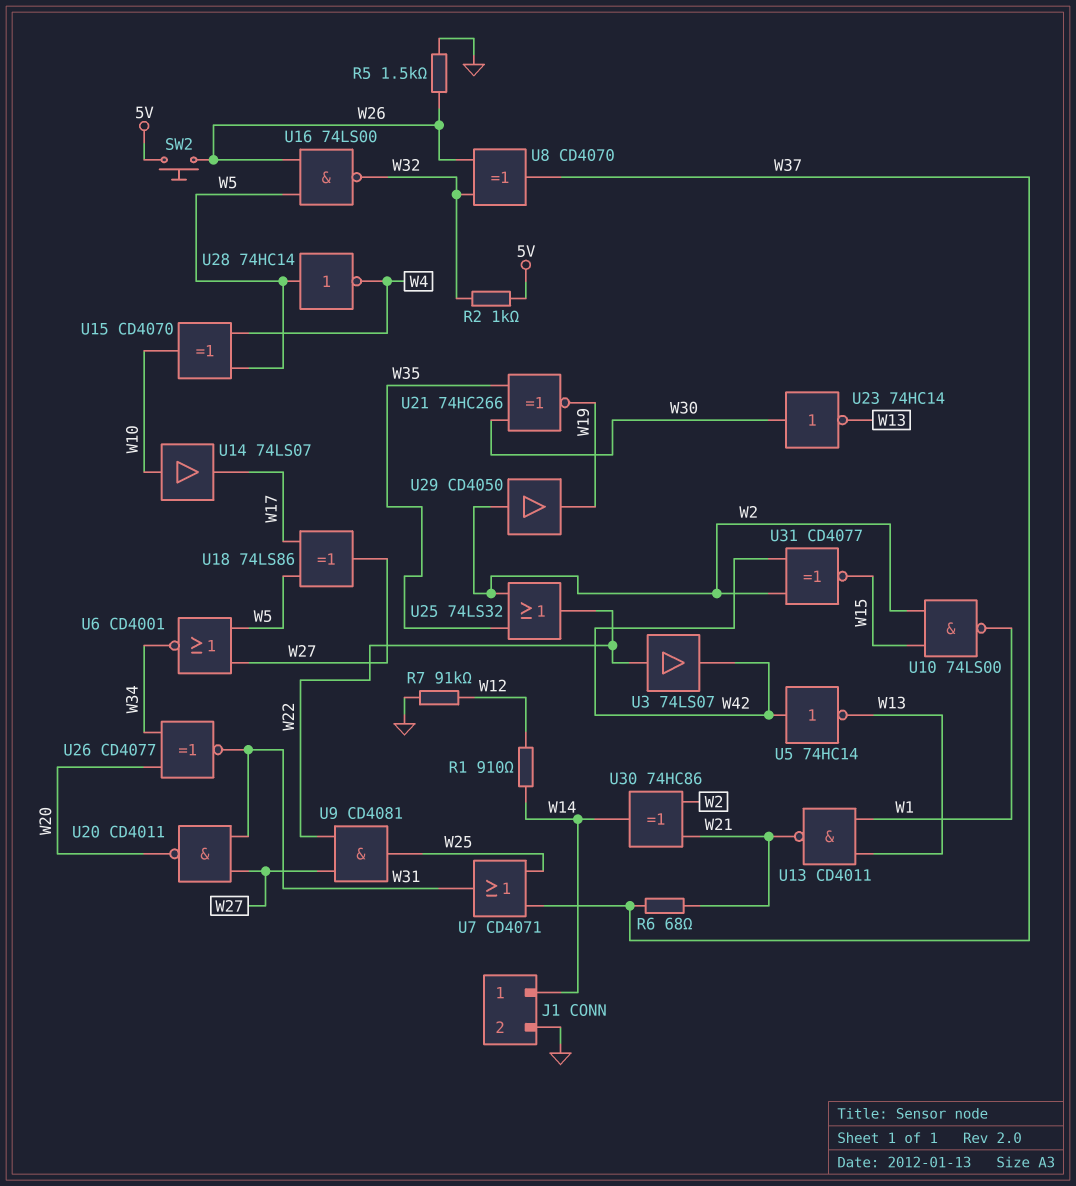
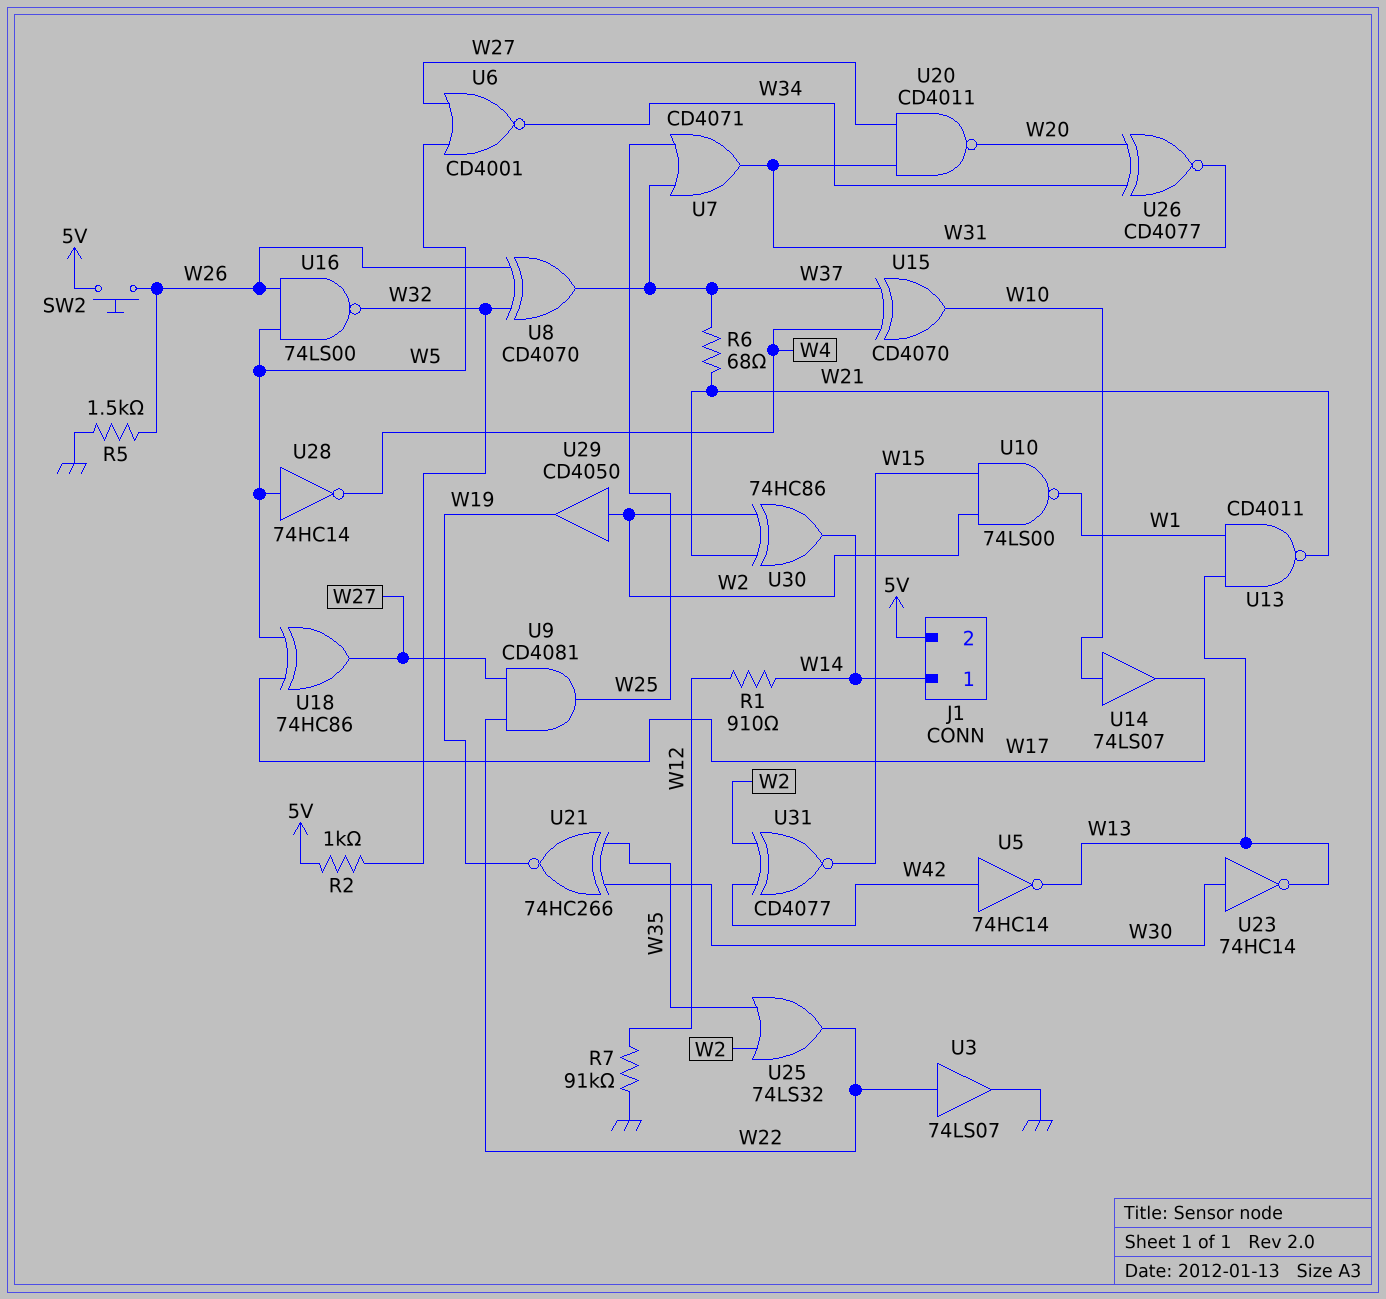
J1 pin 2: GND -> 5V
U3: buffer 74LS07 (in W22, out W42) -> buffer 74LS07 (in W22, out GND)
U15: XOR CD4070 (in W4, in W5, out W10) -> XOR CD4070 (in W4, in W37, out W10)
U18: XOR 74LS86 (in W5, in W17, out W27) -> XOR 74HC86 (in W5, in W17, out W27)

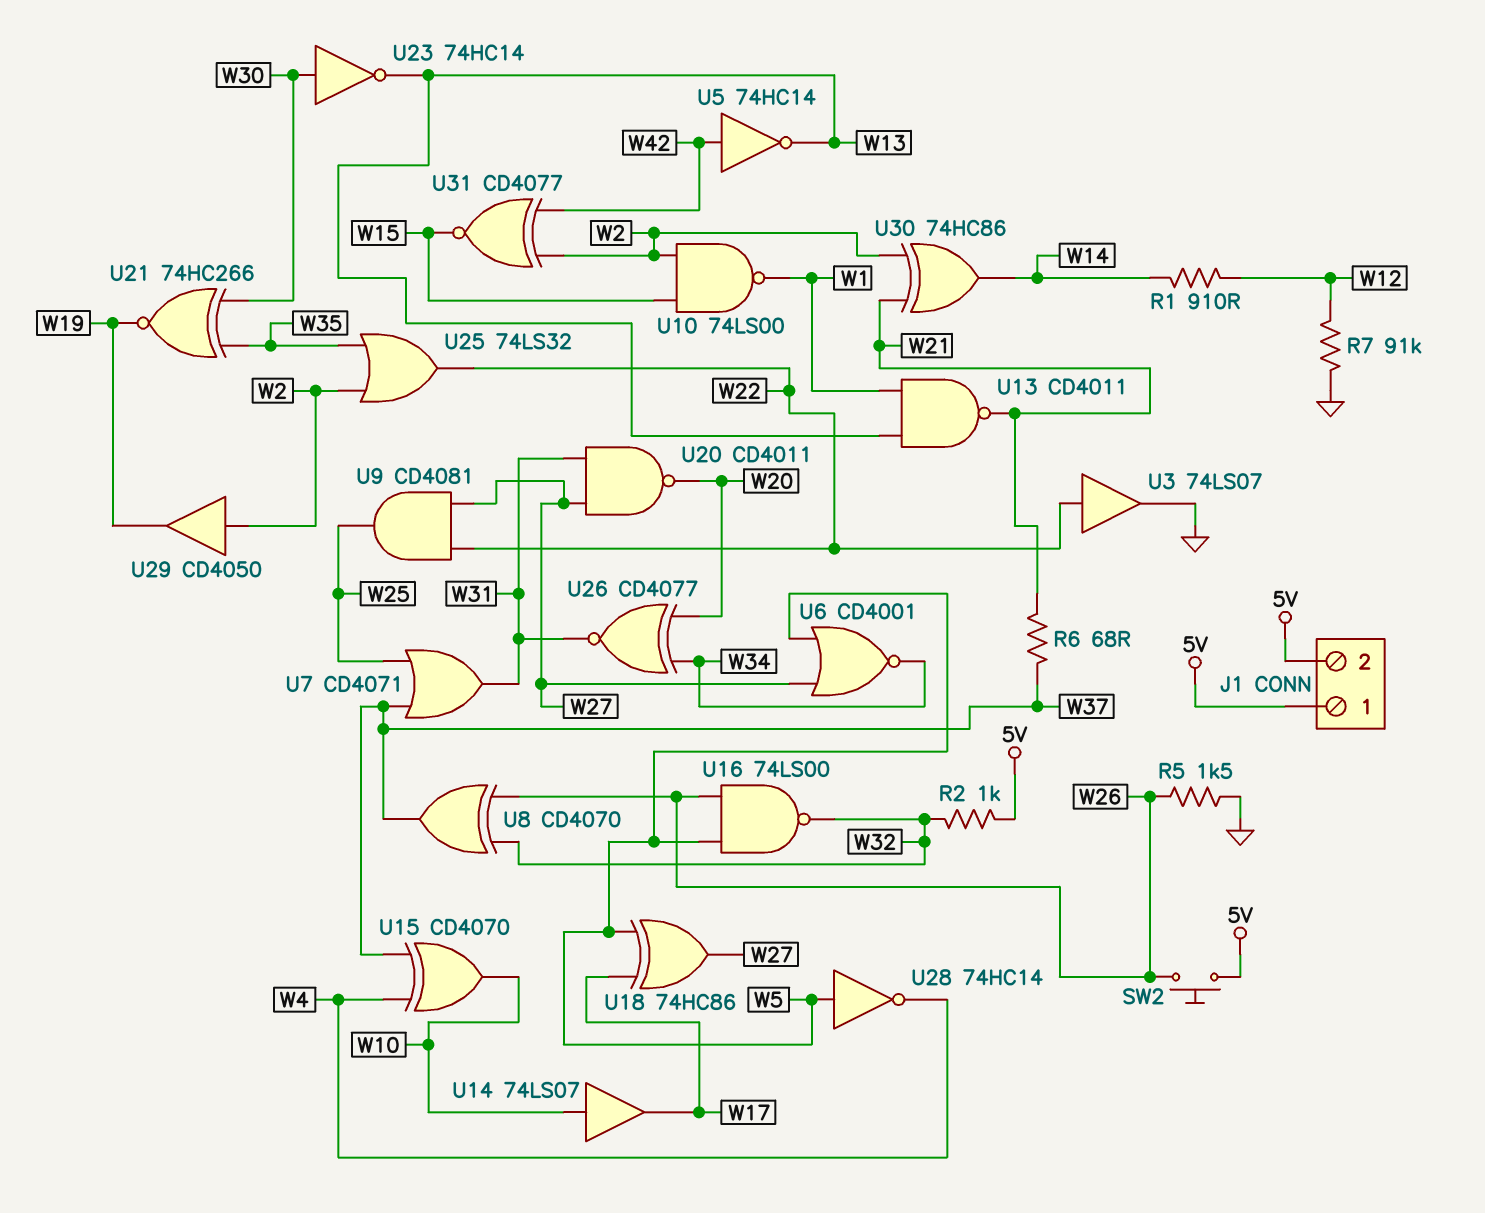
J1 pin 1: W14 -> 5V

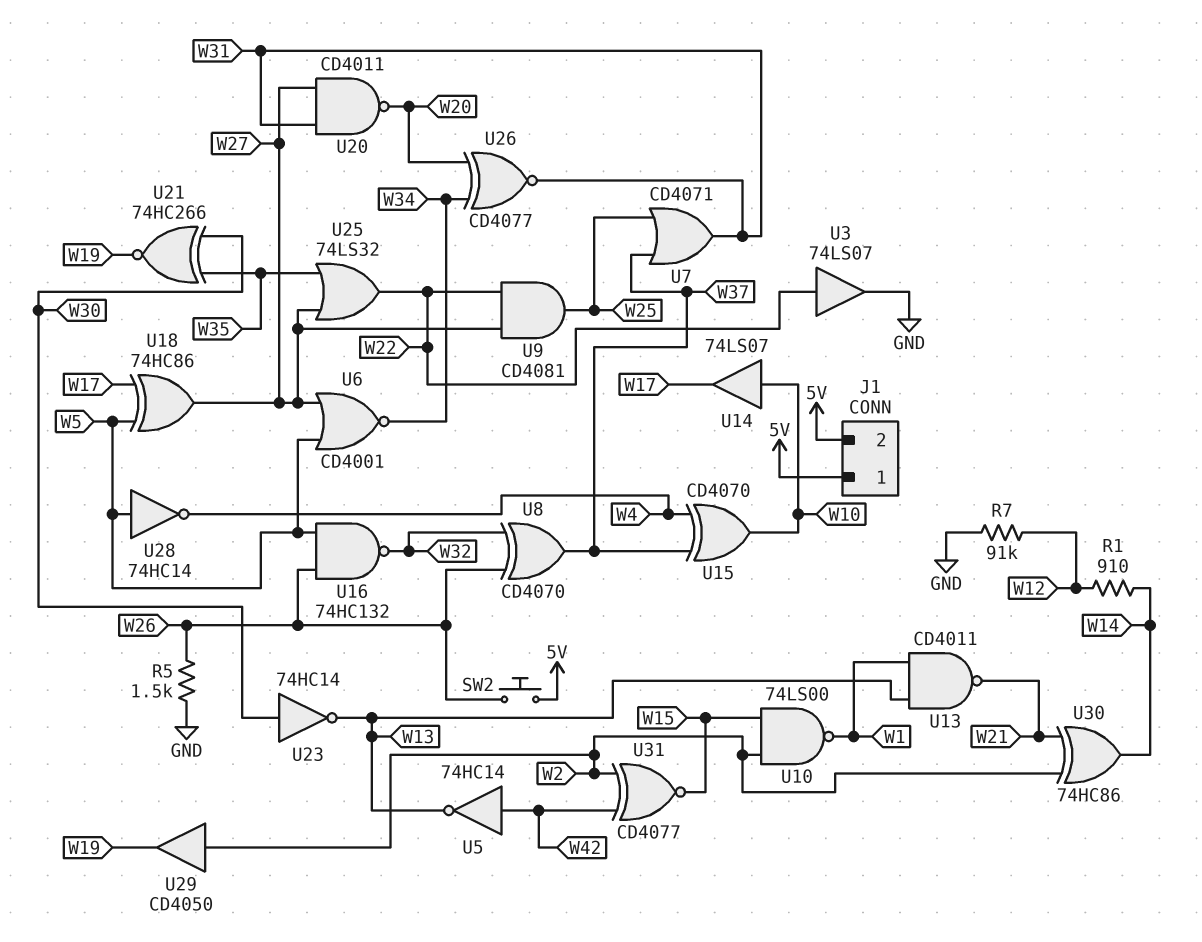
R2: 1k (5V, W32) -> none
R6: 68 (W21, W37) -> none
U16: NAND 74LS00 (in W5, in W26, out W32) -> NAND 74HC132 (in W5, in W26, out W32)
U25: OR 74LS32 (in W2, in W35, out W22) -> OR 74LS32 (in W27, in W35, out W22)

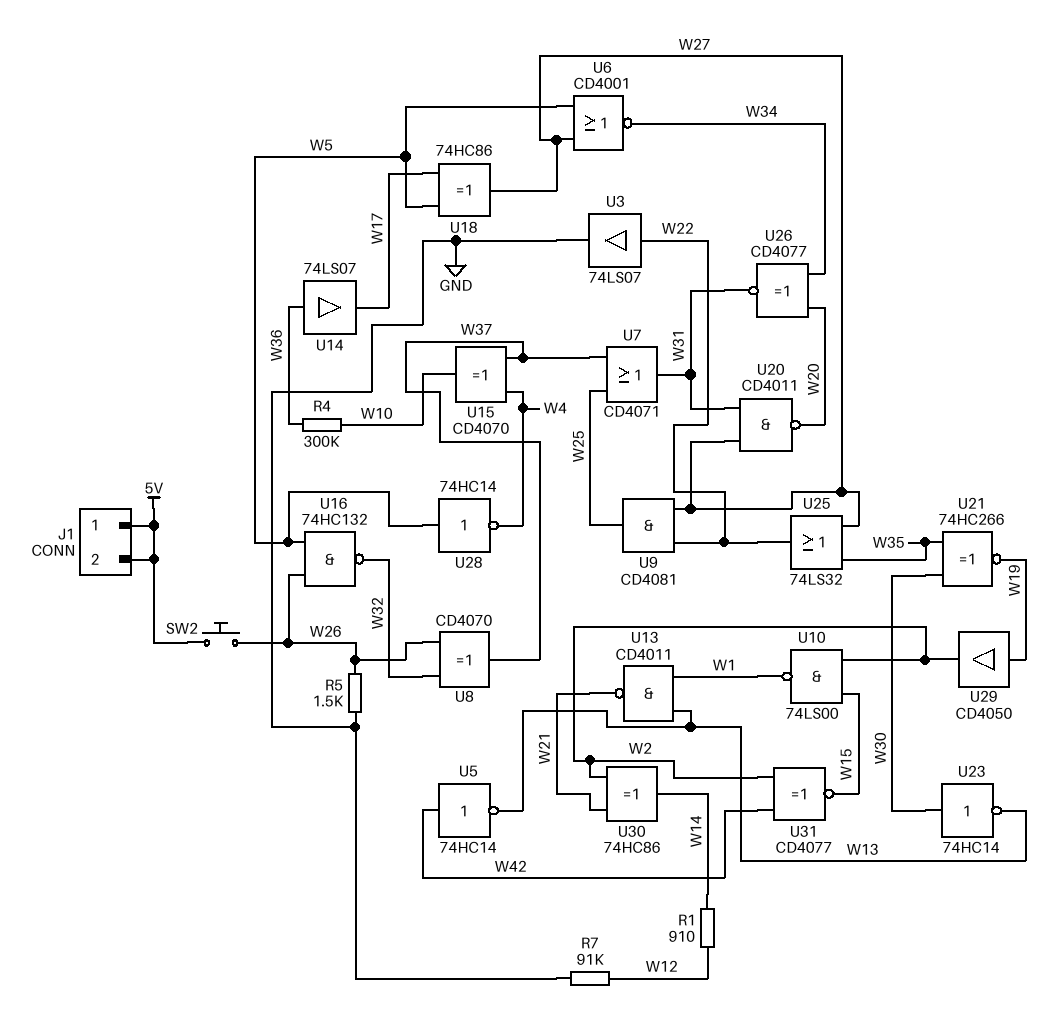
R4: none -> 300k (W10, W36)
U14: buffer 74LS07 (in W10, out W17) -> buffer 74LS07 (in W36, out W17)
U29: buffer CD4050 (in W2, out W19) -> buffer CD4050 (in W19, out W2)

